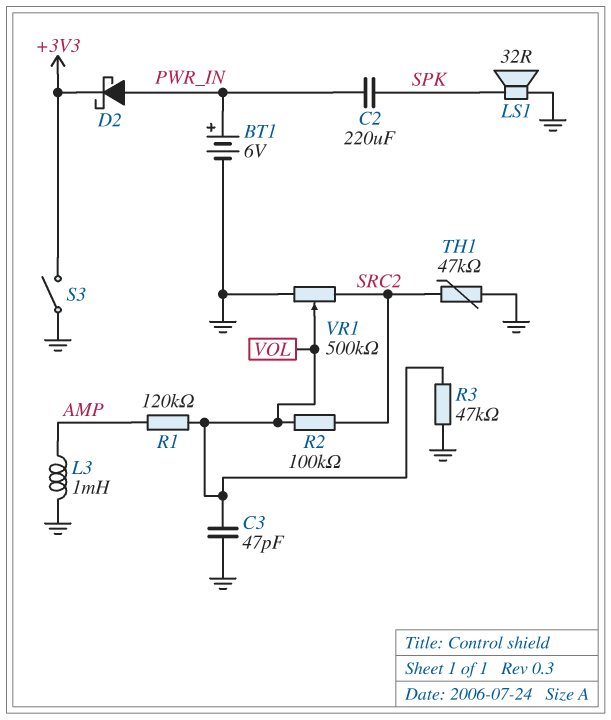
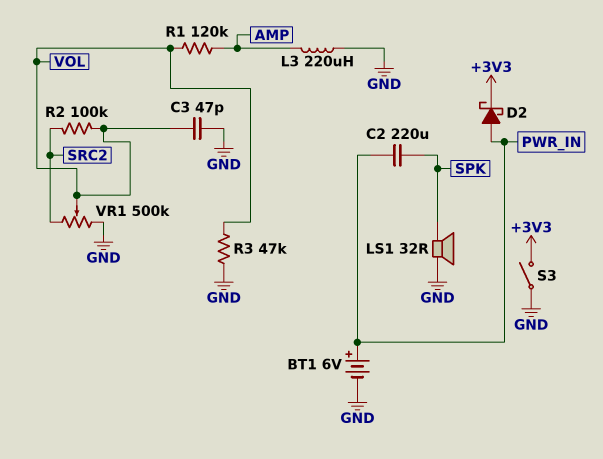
L3: 1mH (AMP, GND) -> 220uH (AMP, GND)
TH1: 47k (GND, SRC2) -> none

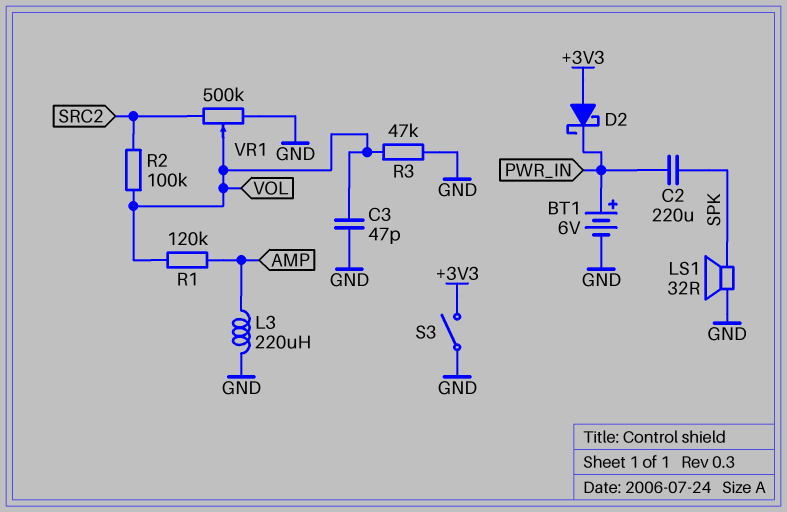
D2: schottky (A PWR_IN, K +3V3) -> schottky (A +3V3, K PWR_IN)

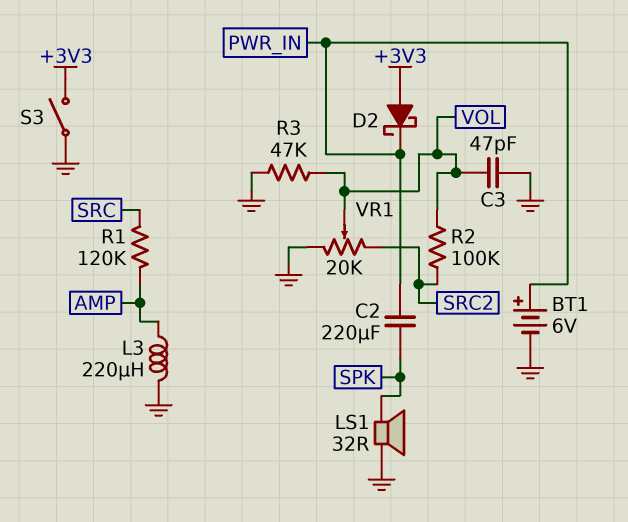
R1: 120k (AMP, VOL) -> 120k (AMP, SRC)
VR1: 500k (GND, SRC2, wiper VOL) -> 20k (GND, SRC2, wiper VOL)

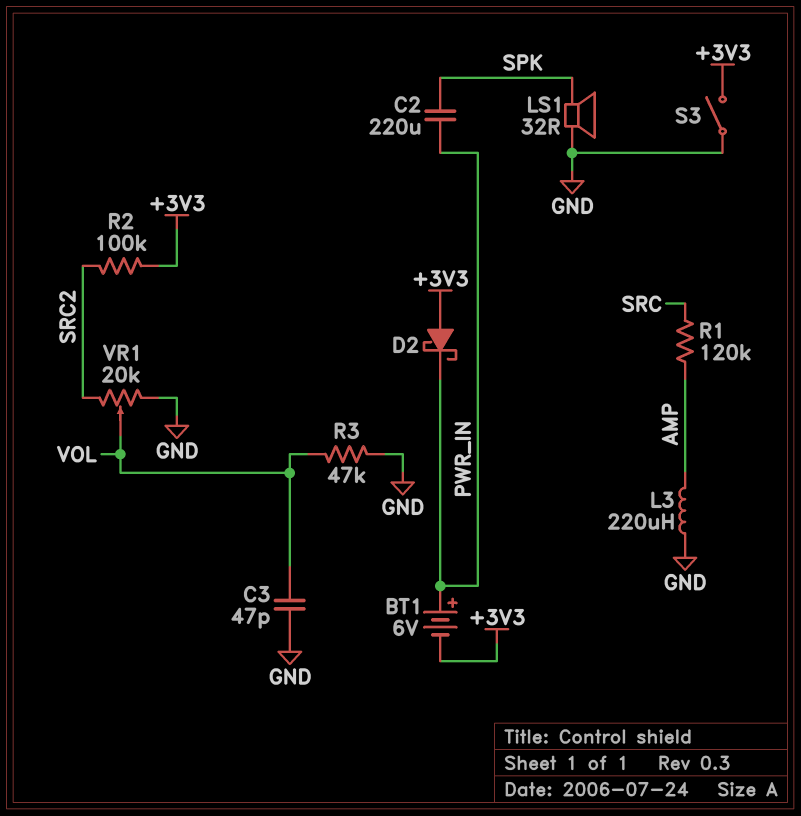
BT1: 6V (plus PWR_IN, minus GND) -> 6V (plus PWR_IN, minus +3V3)
R2: 100k (SRC2, VOL) -> 100k (+3V3, SRC2)

